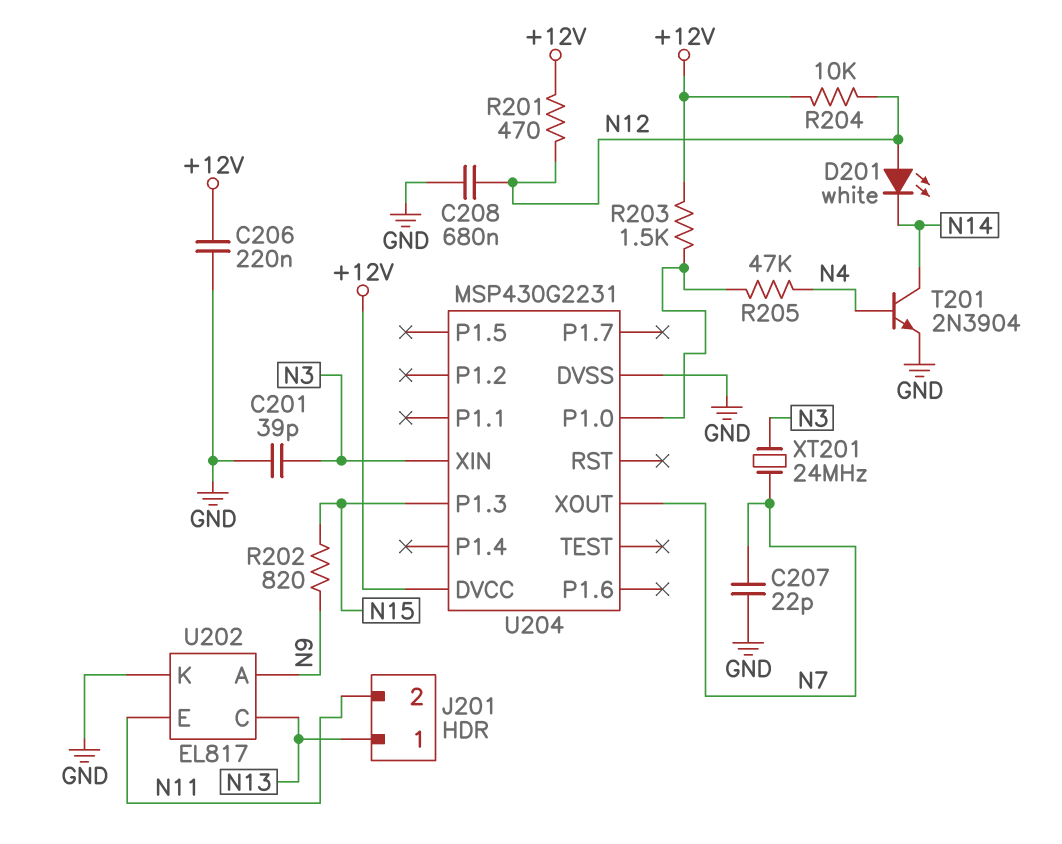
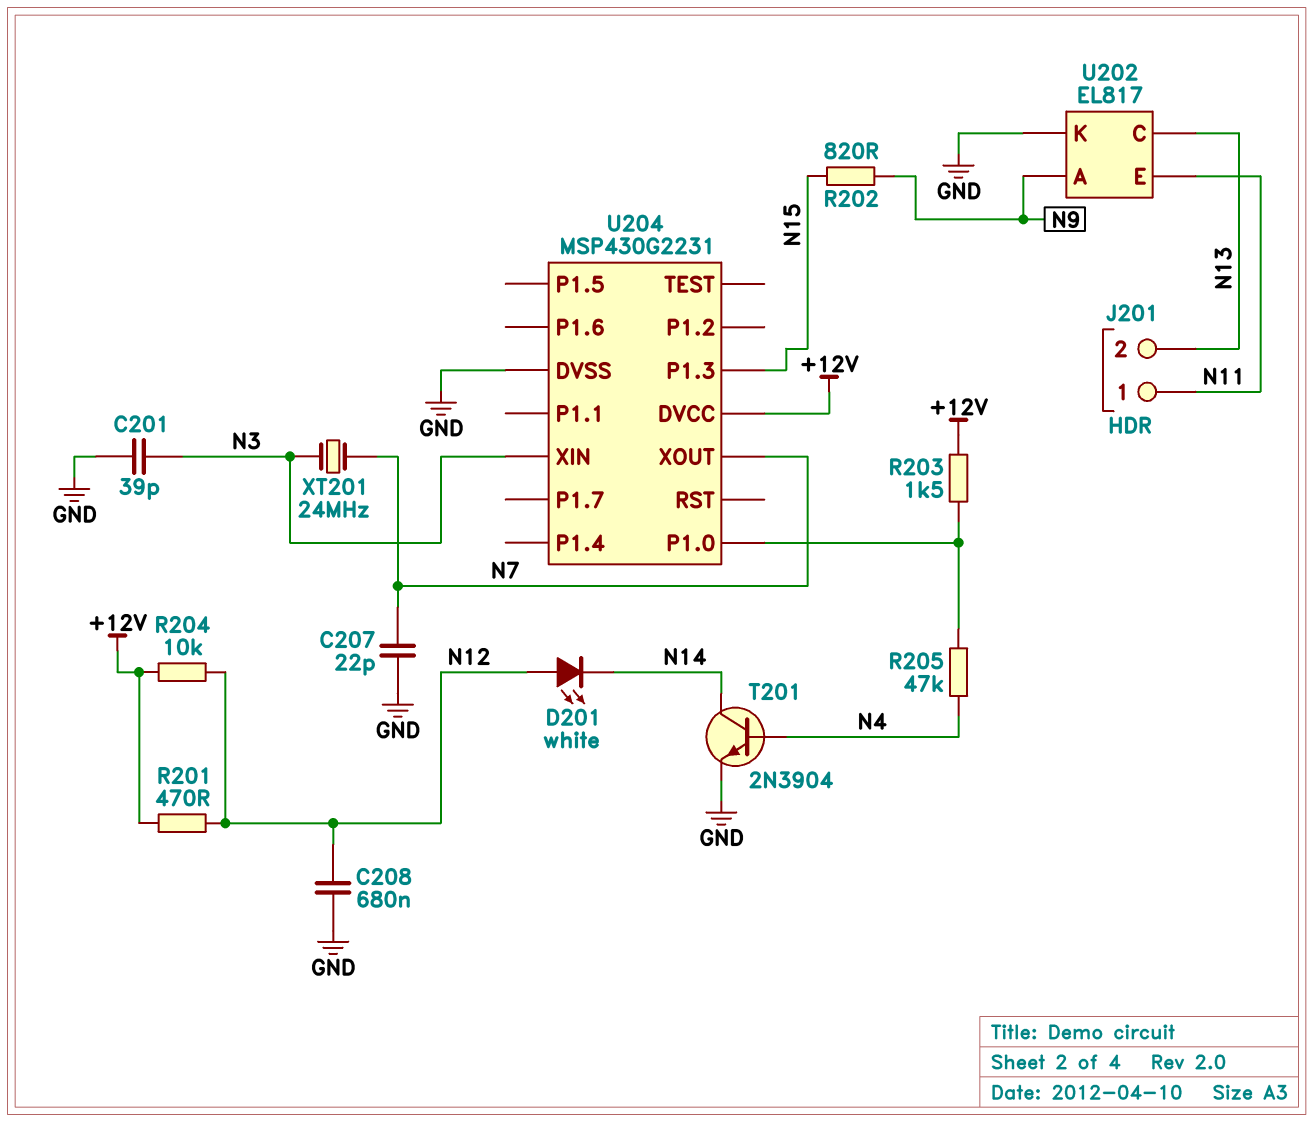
C206: 220nF (+12V, GND) -> none
J201 pin 1: N13 -> N11
J201 pin 2: N11 -> N13

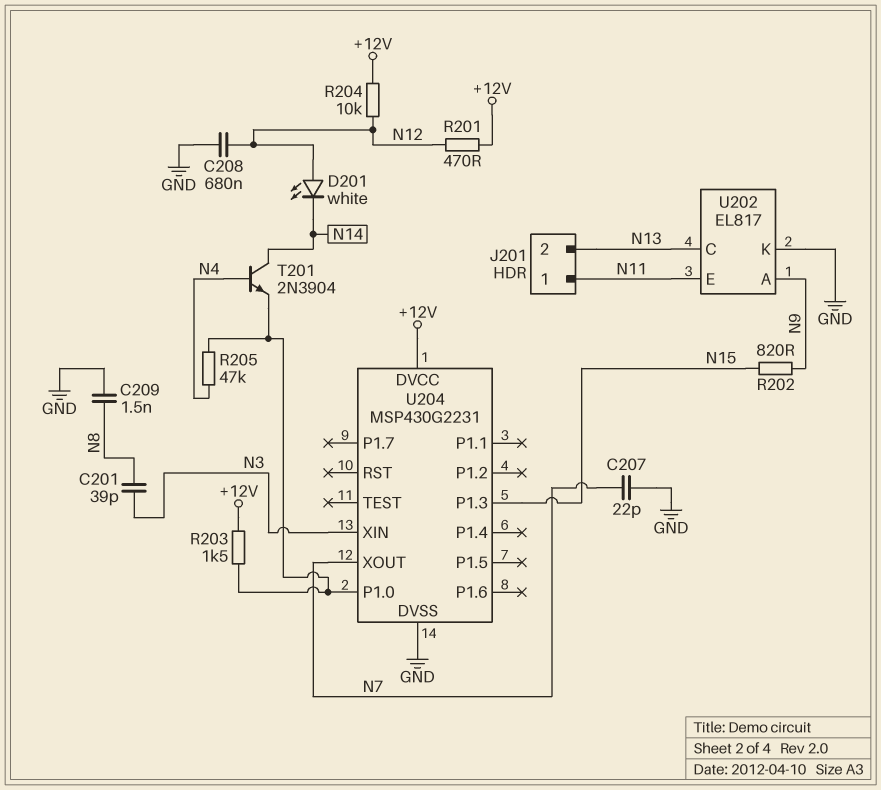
C201: 39pF (GND, N3) -> 39pF (N3, N8)
C209: none -> 1.5nF (GND, N8)
T201: NPN 2N3904 (B N4, C N14, E GND) -> NPN 2N3904 (B N4, C N14, E U204/P1.0)
XT201: 24MHz (N3, N7) -> none

